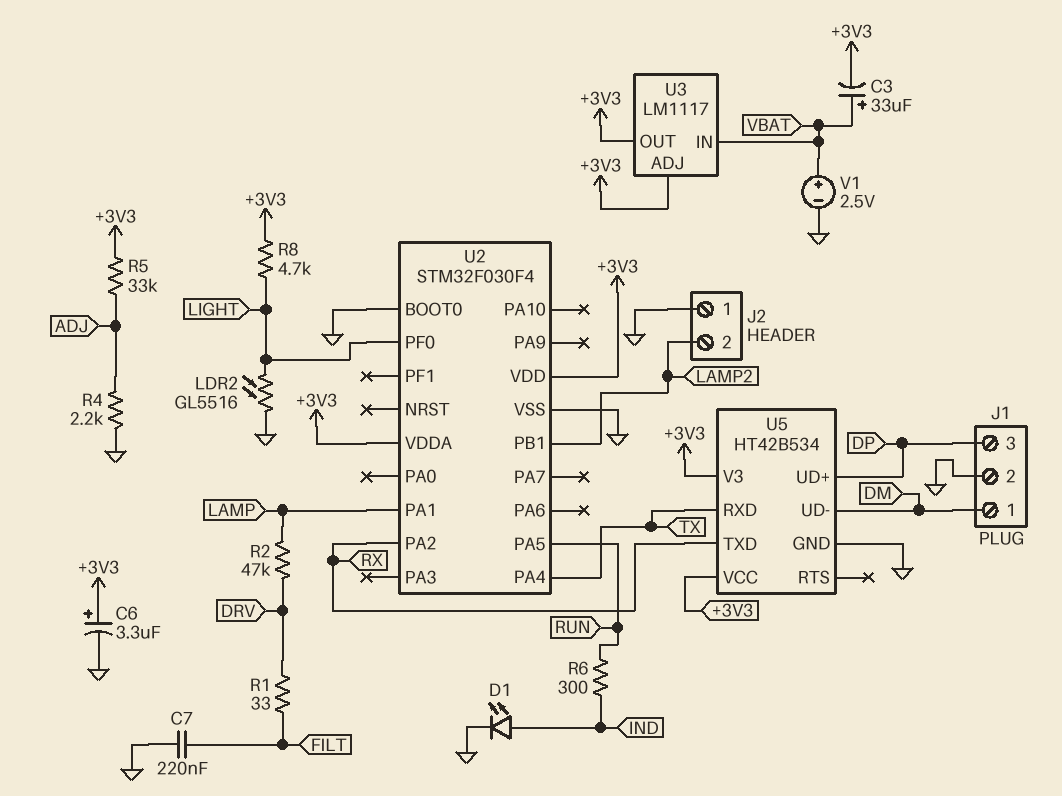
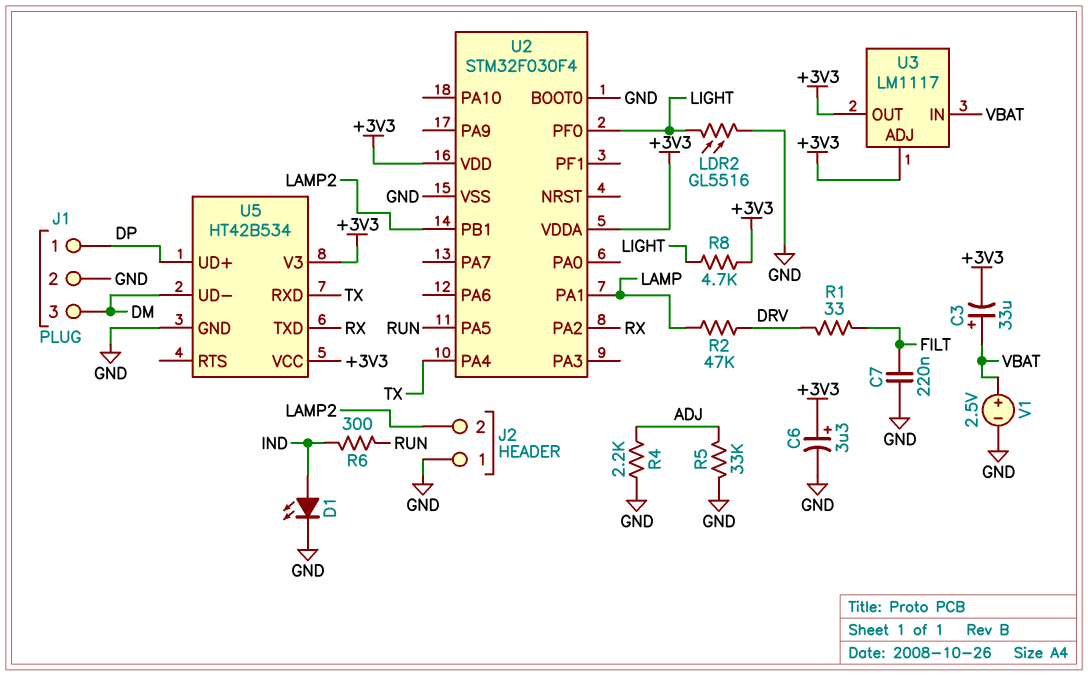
J1 pin 1: DM -> DP
J1 pin 3: DP -> DM
R5: 33k (+3V3, ADJ) -> 33k (ADJ, GND)

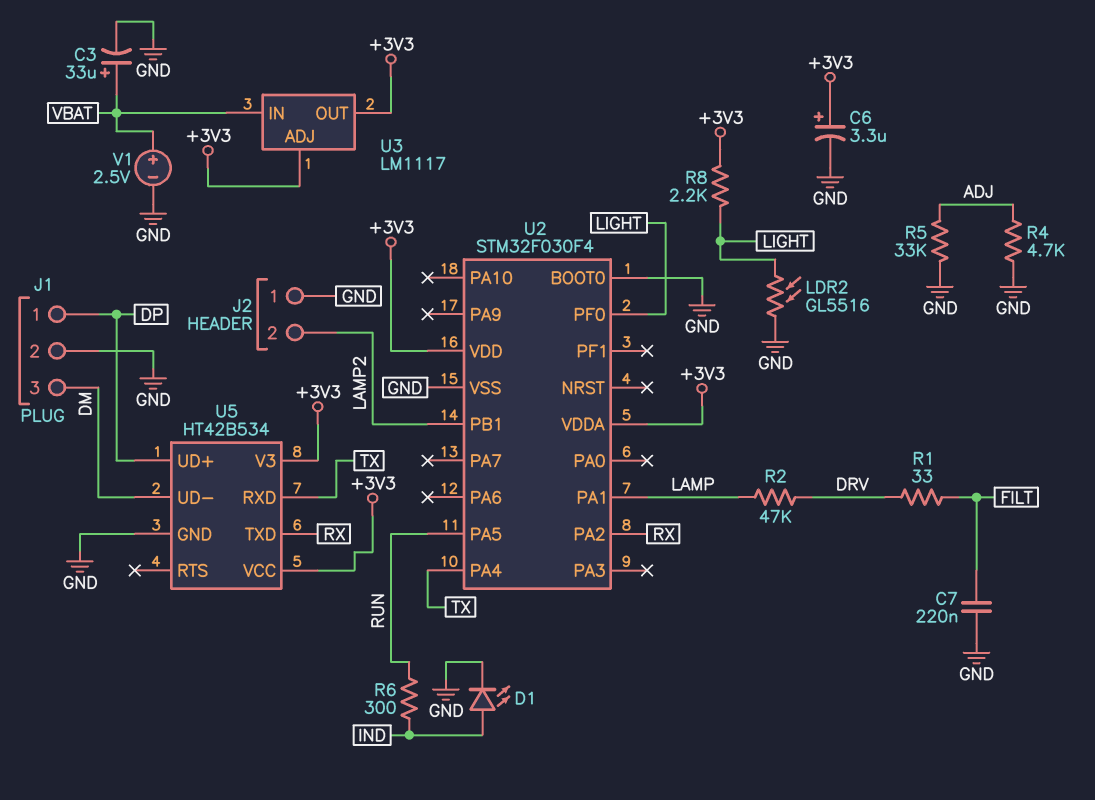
C3: 33uF (plus VBAT, minus +3V3) -> 33uF (plus VBAT, minus GND)
R4: 2.2k (ADJ, GND) -> 4.7k (ADJ, GND)
R8: 4.7k (+3V3, LIGHT) -> 2.2k (+3V3, LIGHT)

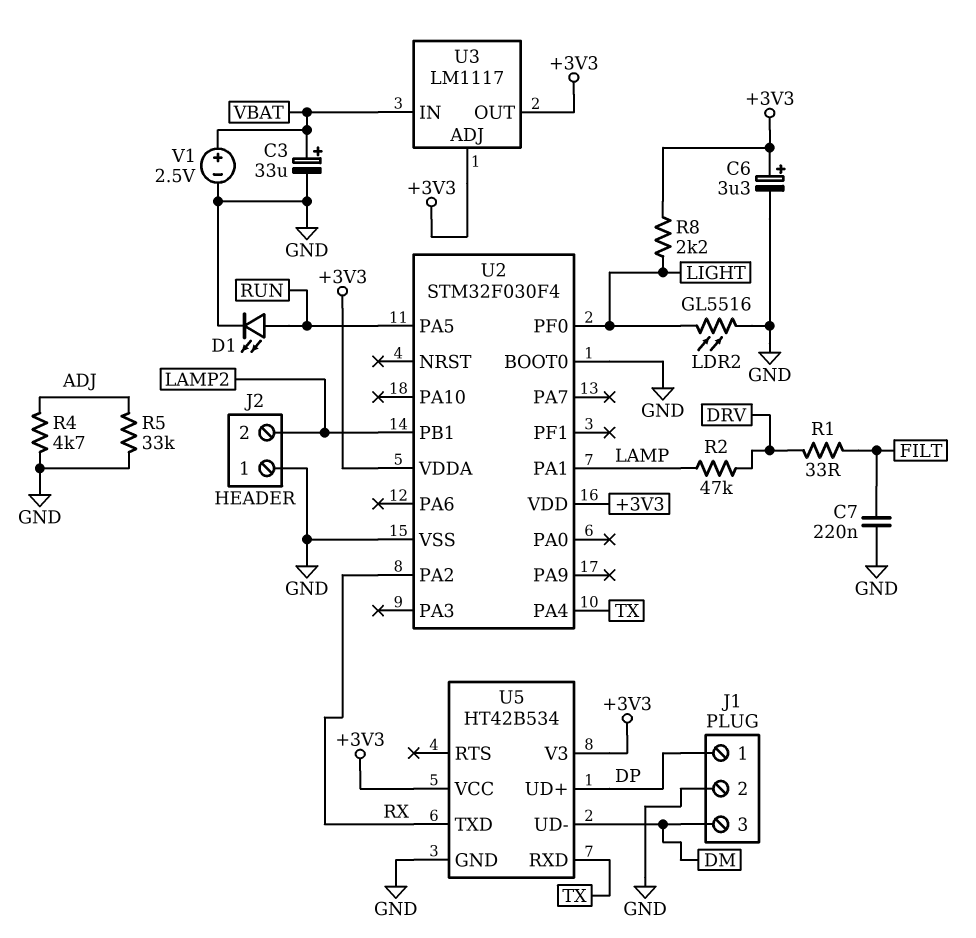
D1: LED (A IND, K GND) -> LED (A RUN, K GND)
R6: 300 (IND, RUN) -> none

